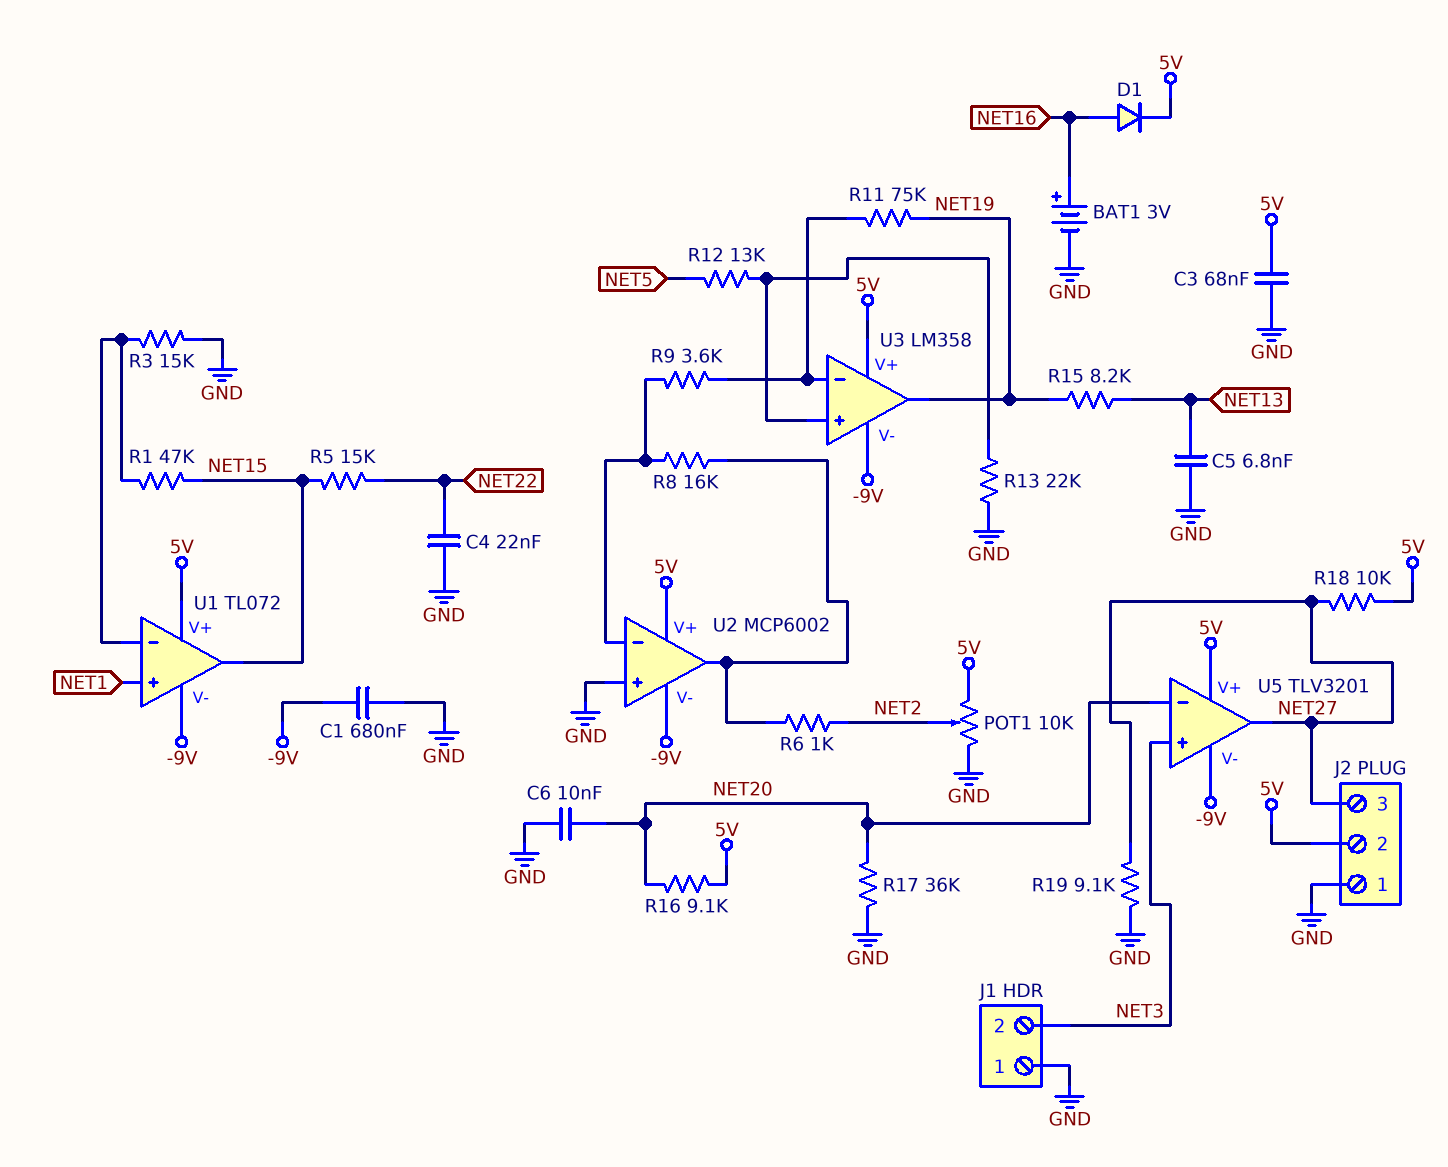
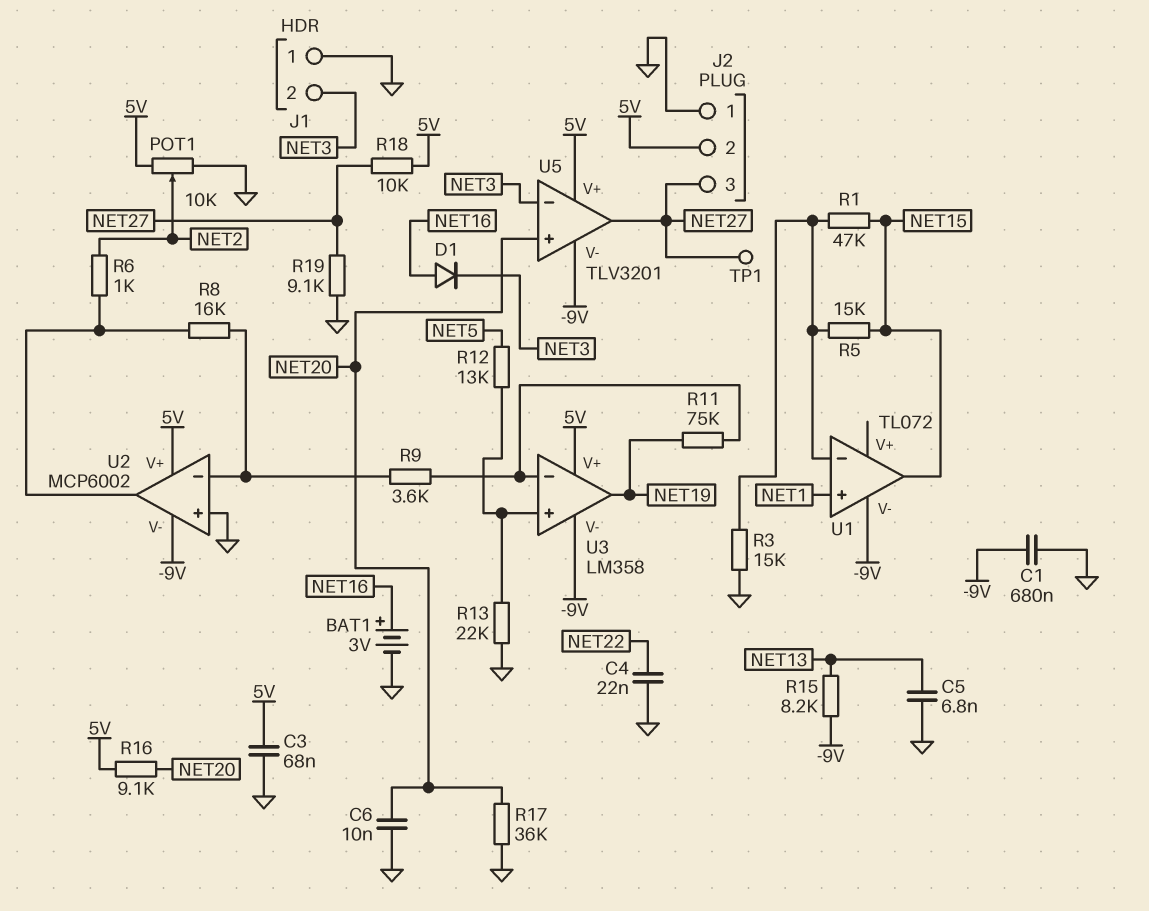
D1: diode (A NET16, K 5V) -> diode (A NET16, K NET3)
R5: 15k (NET15, NET22) -> 15k (NET15, U1/in-)
R15: 8.2k (NET13, NET19) -> 8.2k (-9V, NET13)
TP1: none -> test point (NET27)
U1 pin V+: 5V -> none
U5 pin in+: NET3 -> NET20
U5 pin in-: NET20 -> NET3

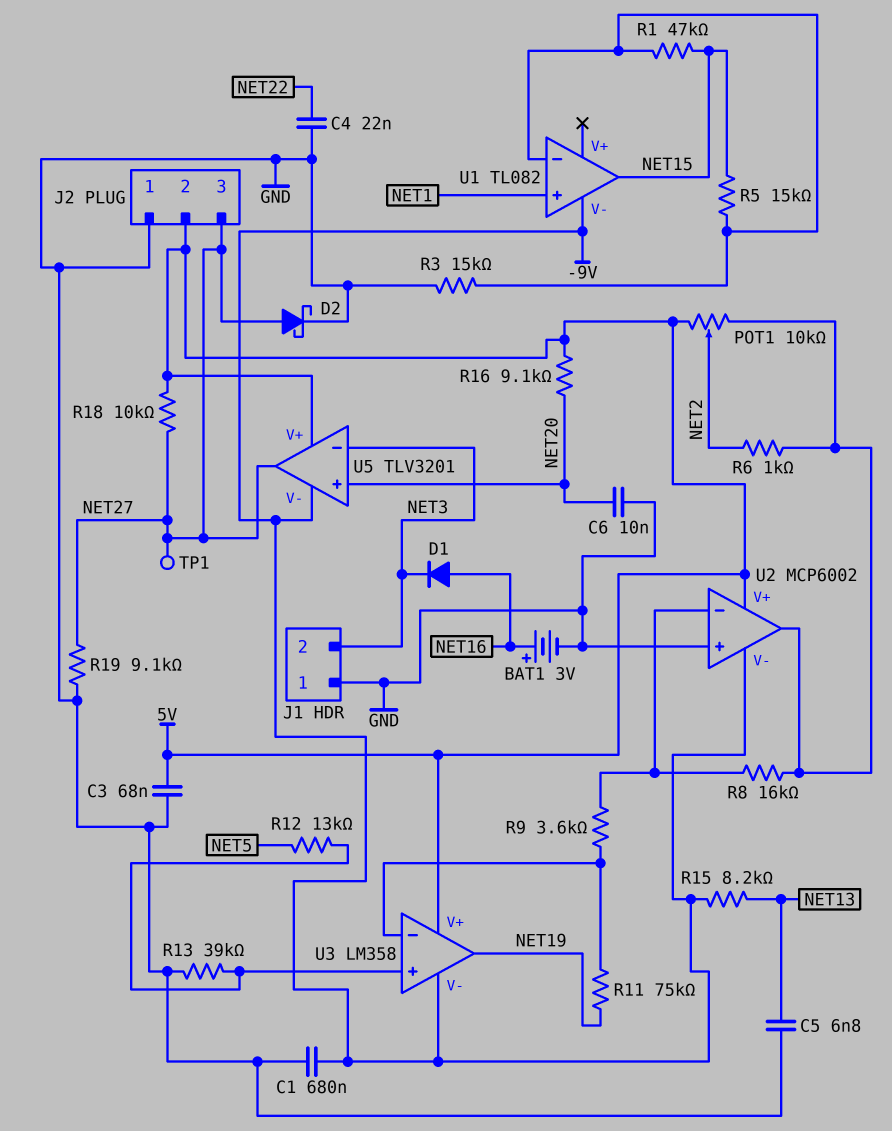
D2: none -> schottky (A NET27, K GND)
POT1: 10k (5V, GND, wiper NET2) -> 10k (5V, U2/out, wiper NET2)
R13: 22k (GND, U3/in+) -> 39k (GND, U3/in+)
R17: 36k (GND, NET20) -> none
U1: TL072 -> TL082

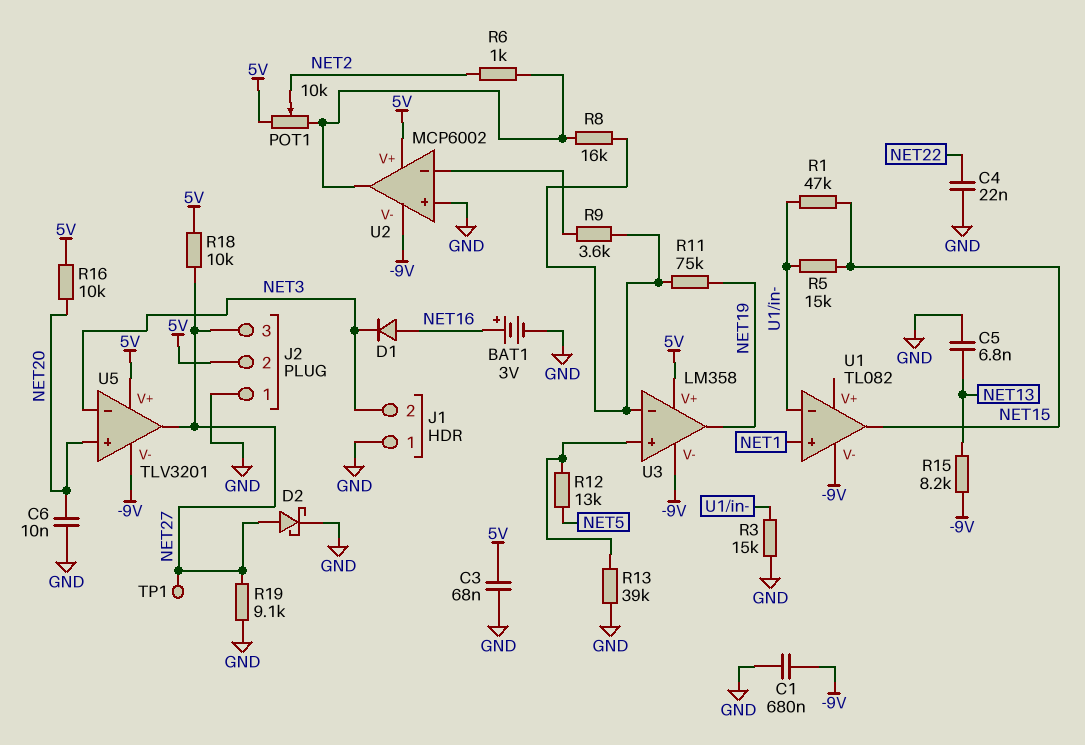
R8: 16k (U2/in-, U2/out) -> 16k (U2/out, U3/in-)
R16: 9.1k (5V, NET20) -> 10k (5V, NET20)

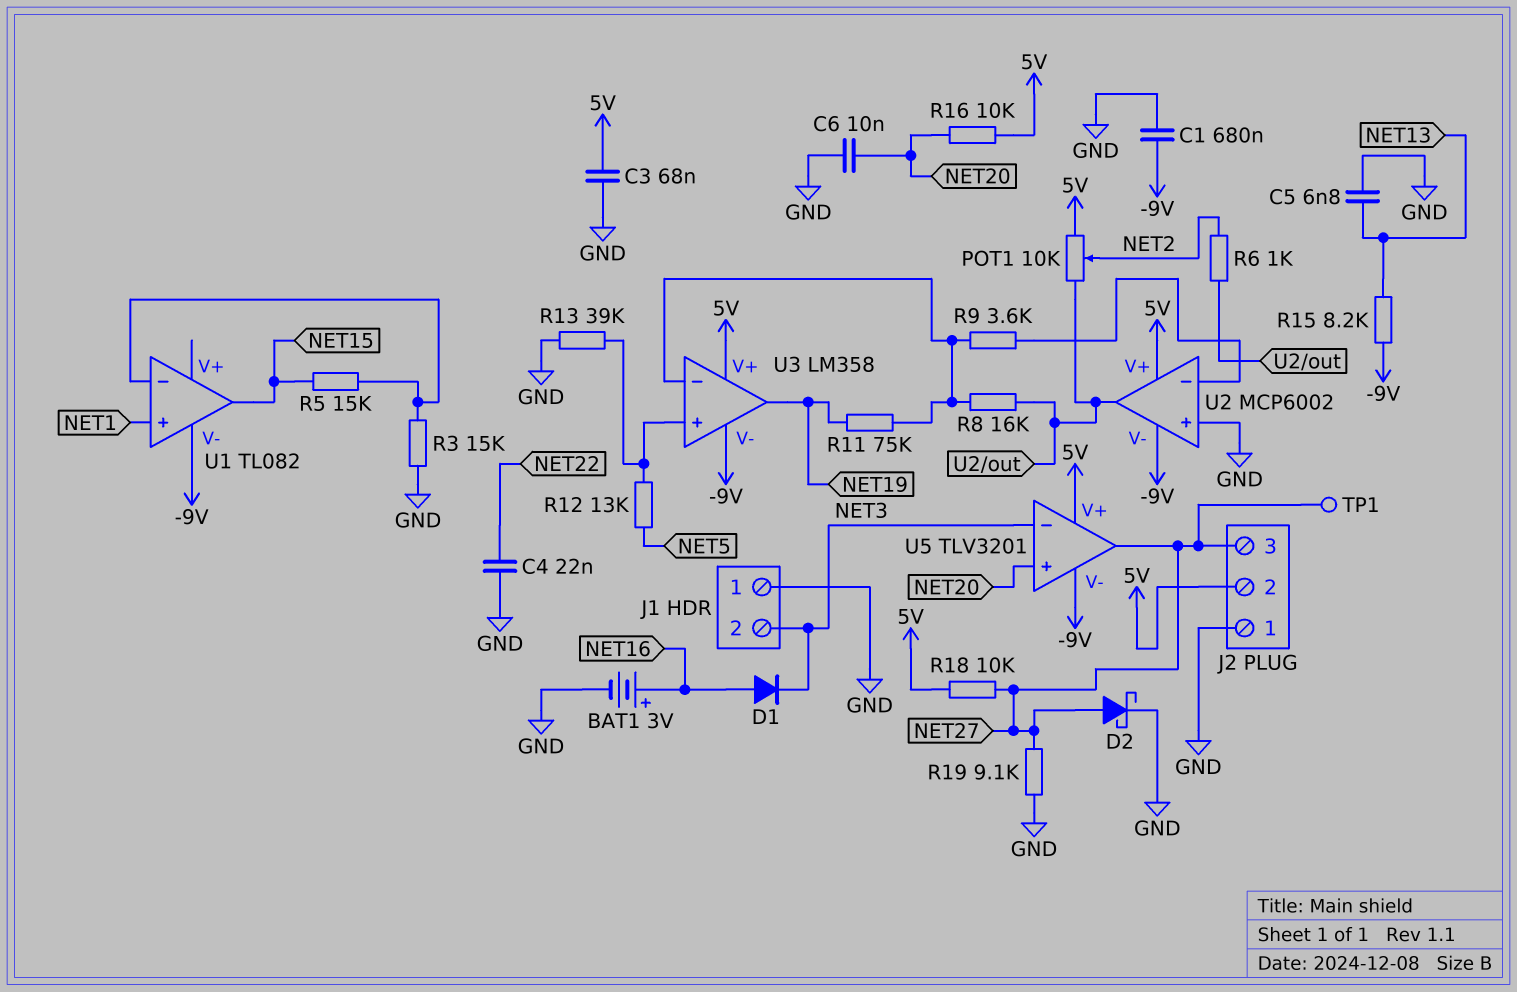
R1: 47k (NET15, U1/in-) -> none

